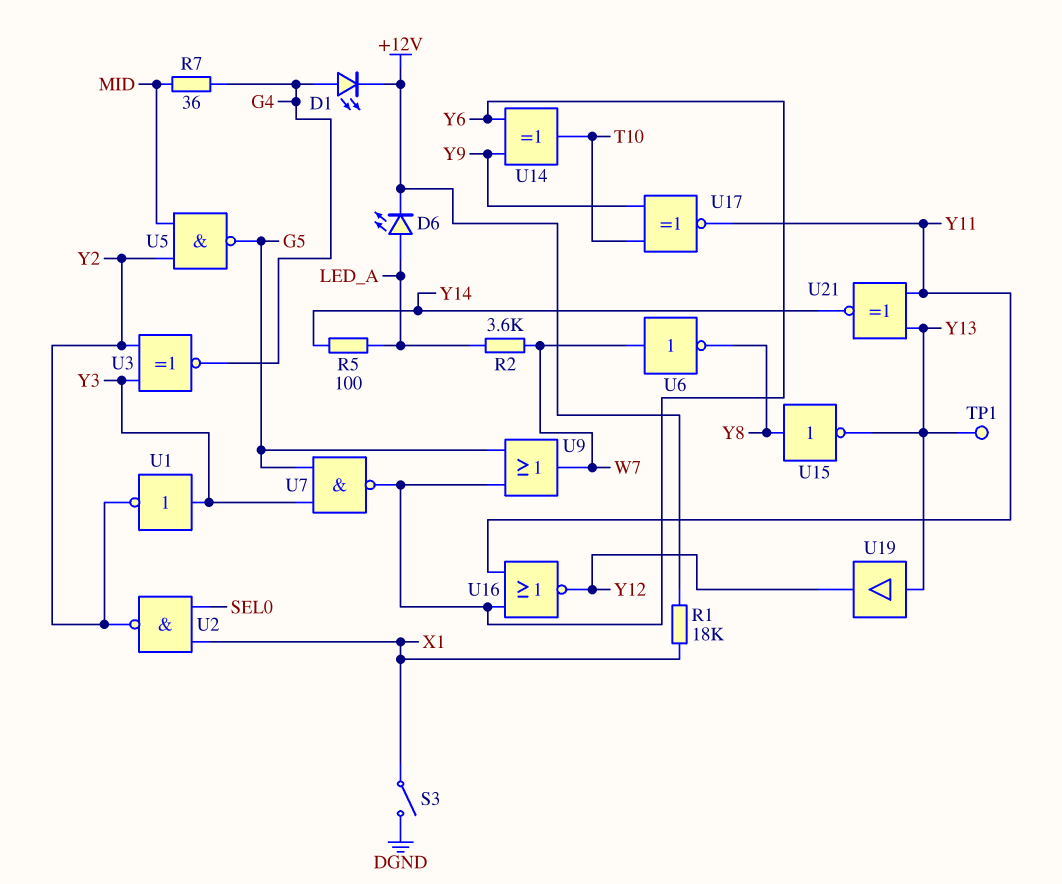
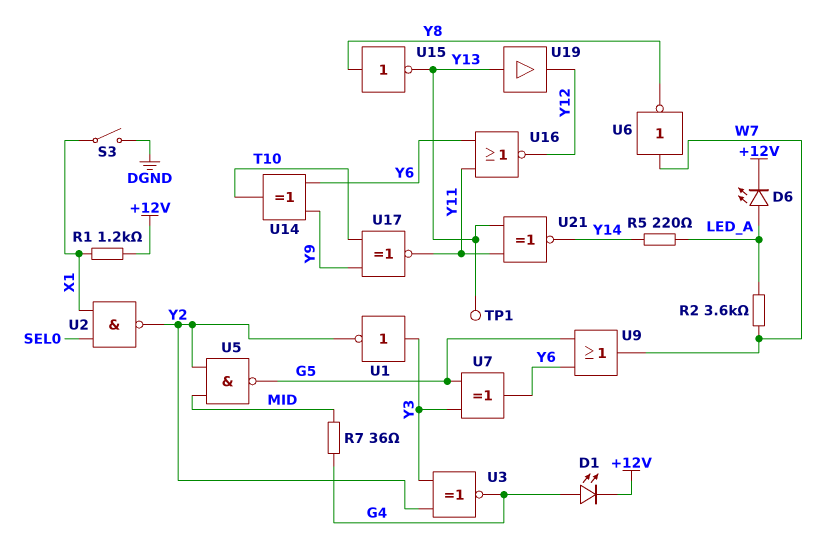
R1: 18k (+12V, X1) -> 1.2k (+12V, X1)
R5: 100 (LED_A, Y14) -> 220 (LED_A, Y14)
U7: NAND (in G5, in Y3, out Y6) -> XOR (in G5, in Y3, out Y6)

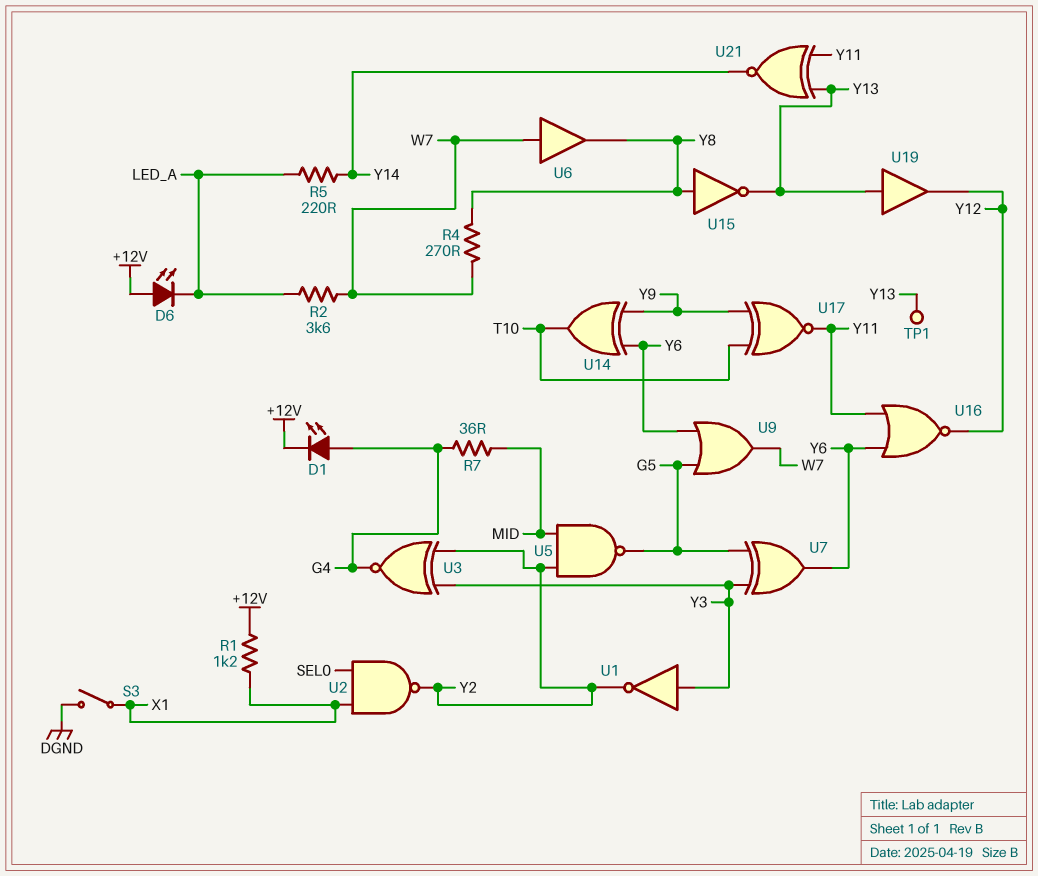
D6: LED (A LED_A, K +12V) -> LED (A +12V, K LED_A)
R4: none -> 270 (W7, Y8)
U6: NOT (in W7, out Y8) -> buffer (in W7, out Y8)

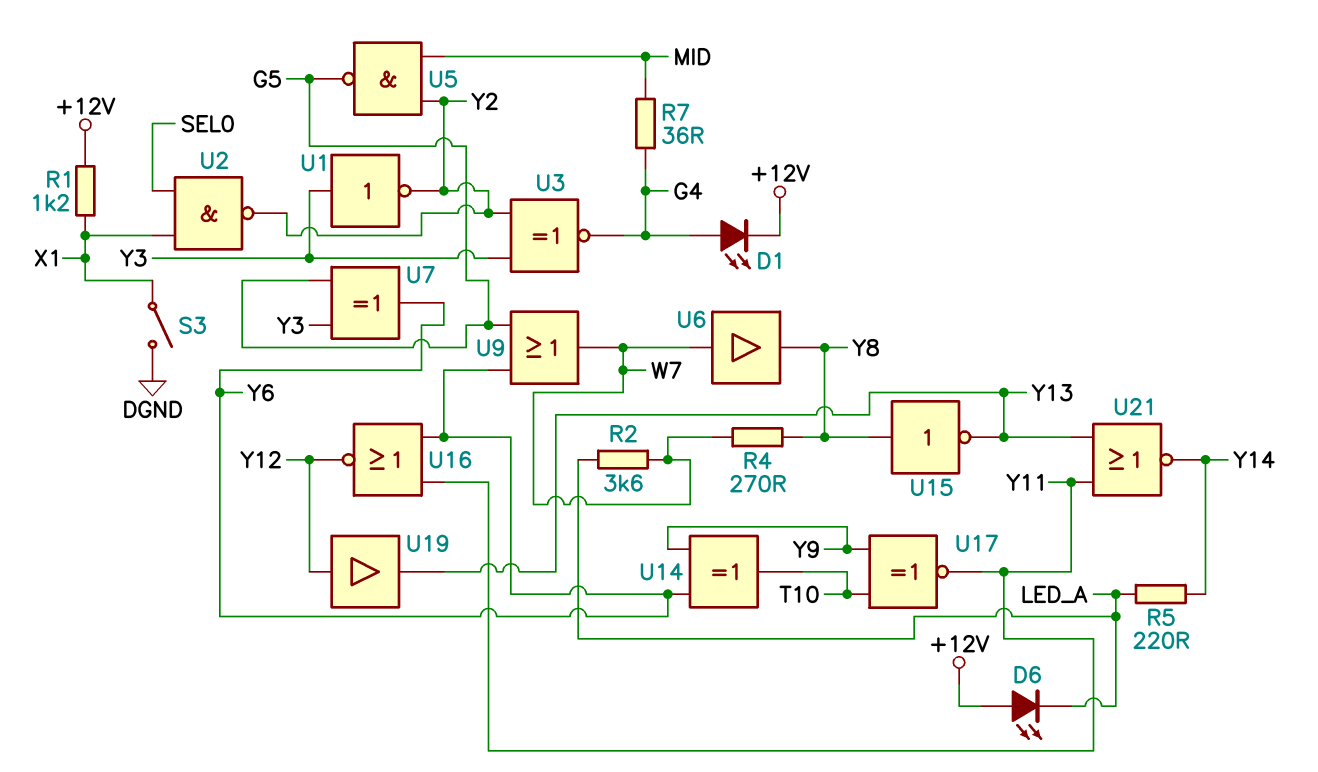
TP1: test point (Y13) -> none
U19: buffer (in Y13, out Y12) -> buffer (in Y12, out Y13)
U21: XNOR (in Y11, in Y13, out Y14) -> NOR (in Y11, in Y13, out Y14)

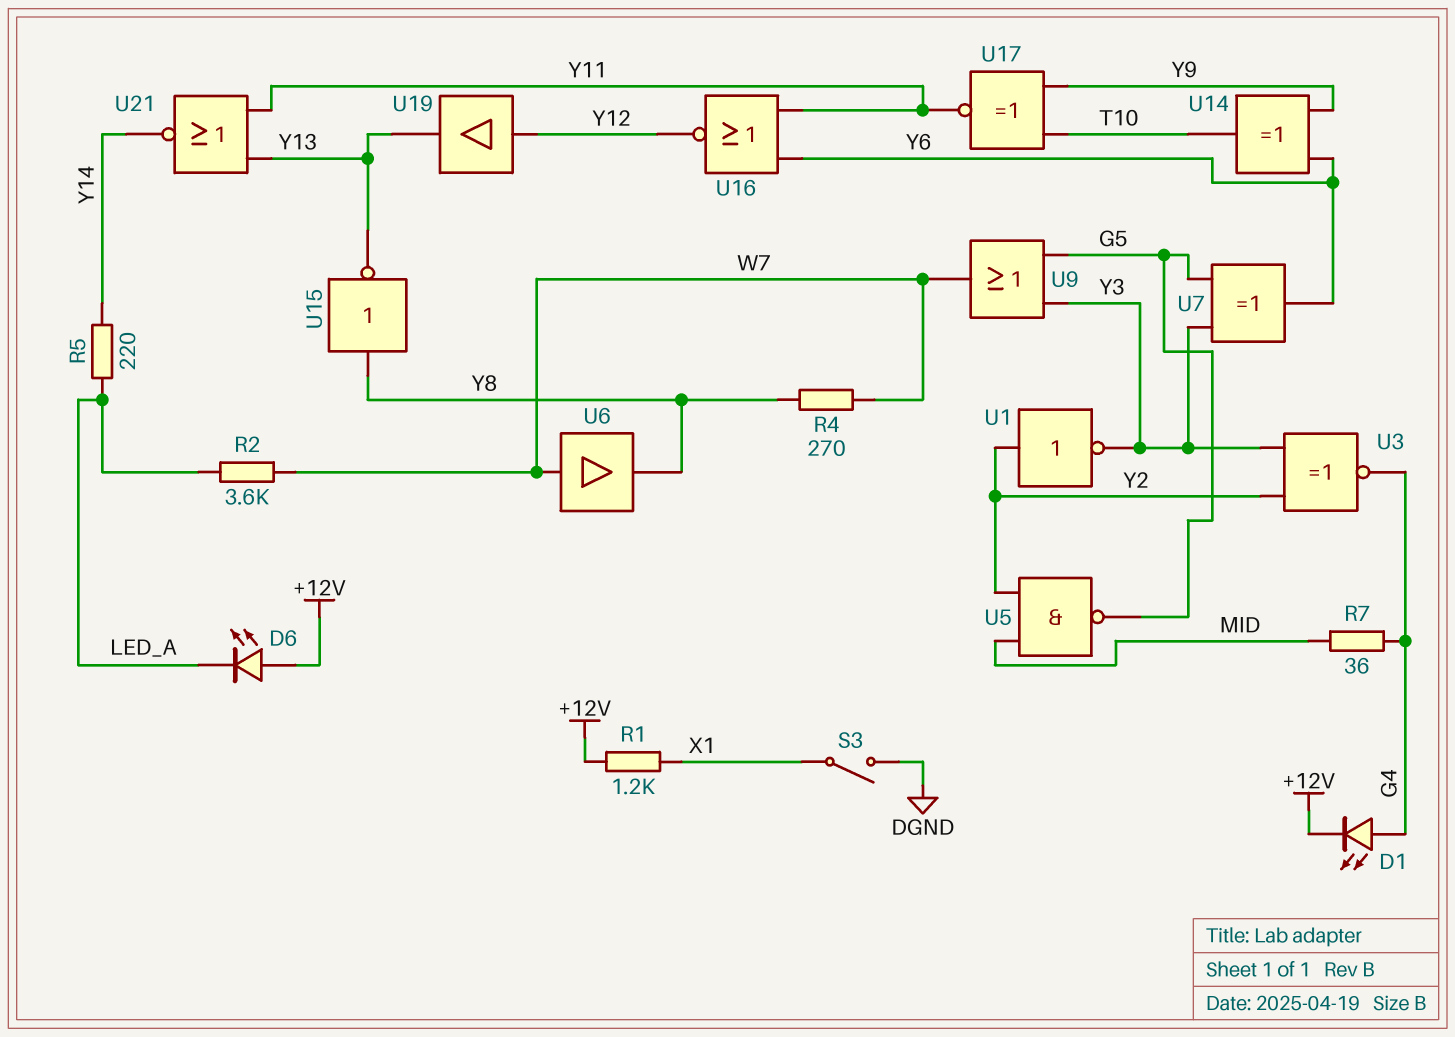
U1: NOT (in Y3, out Y2) -> NOT (in Y2, out Y3)
U2: NAND (in SEL0, in X1, out Y2) -> none
U9: OR (in G5, in Y6, out W7) -> OR (in G5, in Y3, out W7)

